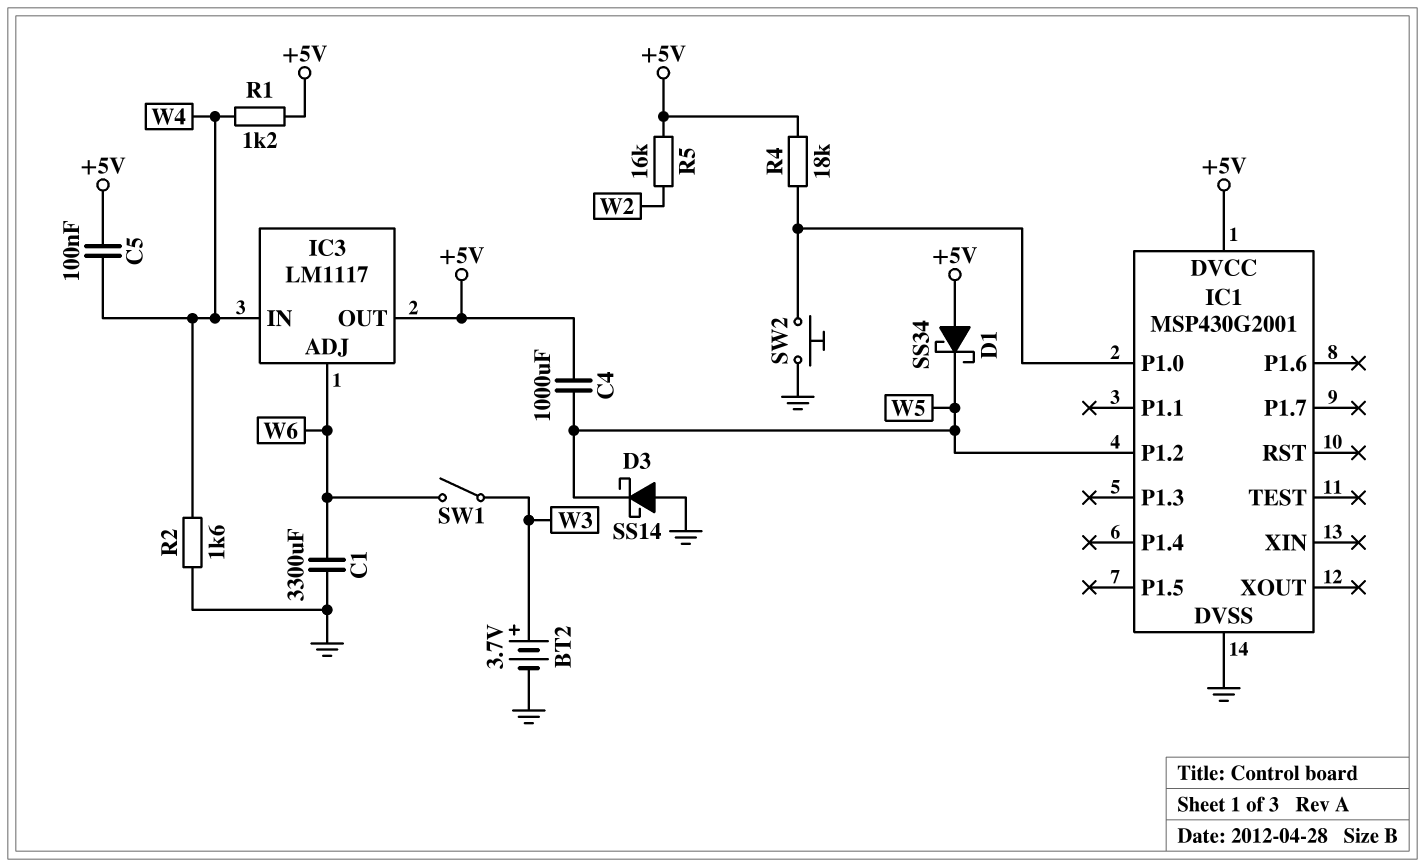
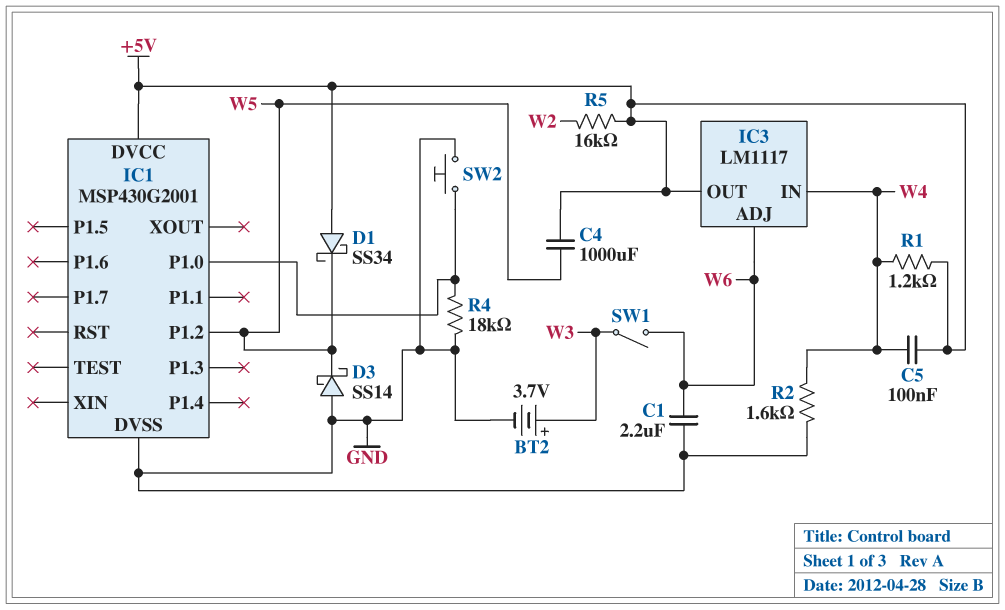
C1: 3300uF (GND, W6) -> 2.2uF (GND, W6)
R4: 18k (+5V, IC1/P1.0) -> 18k (GND, IC1/P1.0)

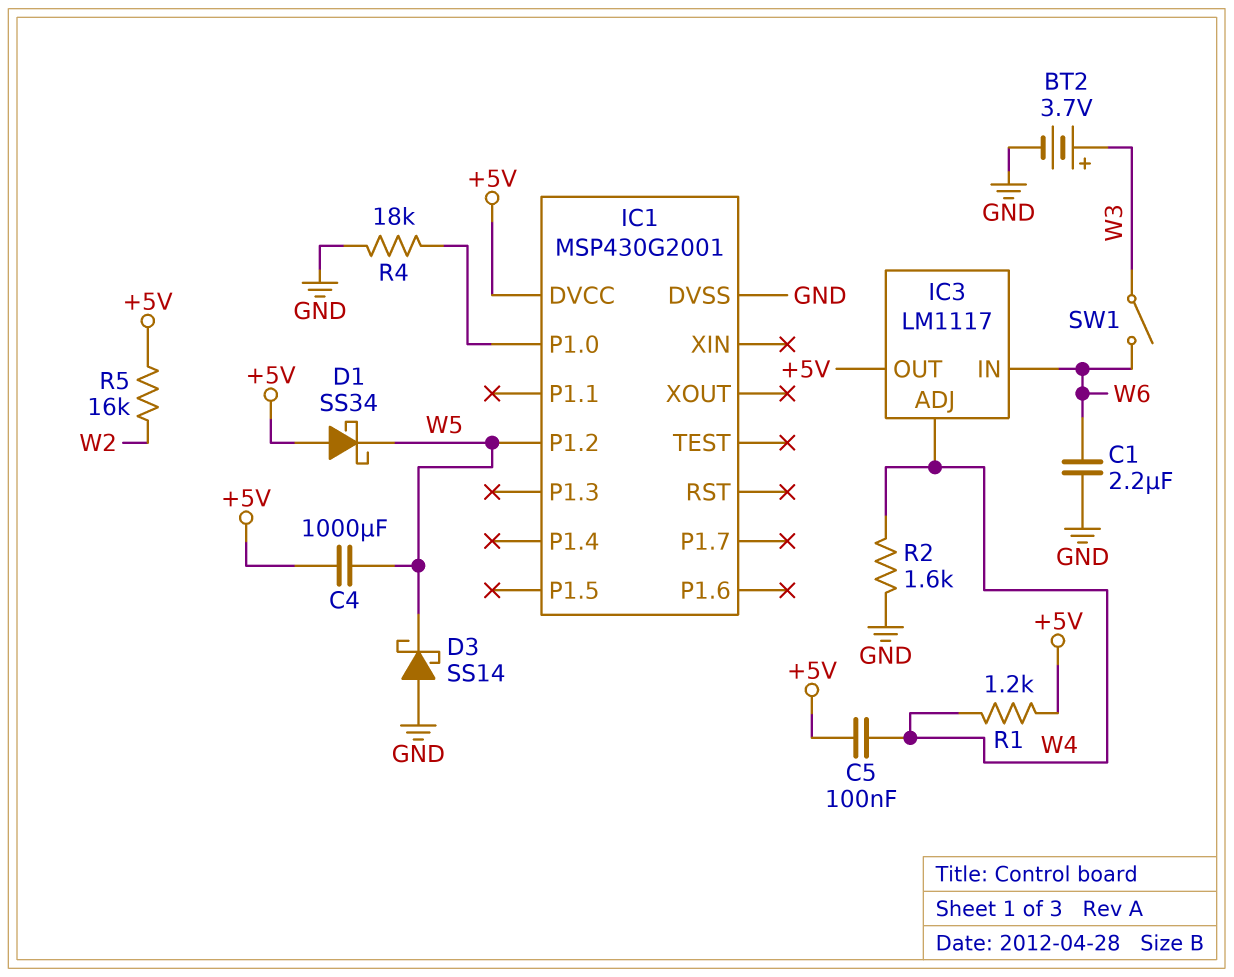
IC3 pin ADJ: W6 -> W4
IC3 pin IN: W4 -> W6
SW2: button (GND, IC1/P1.0) -> none

